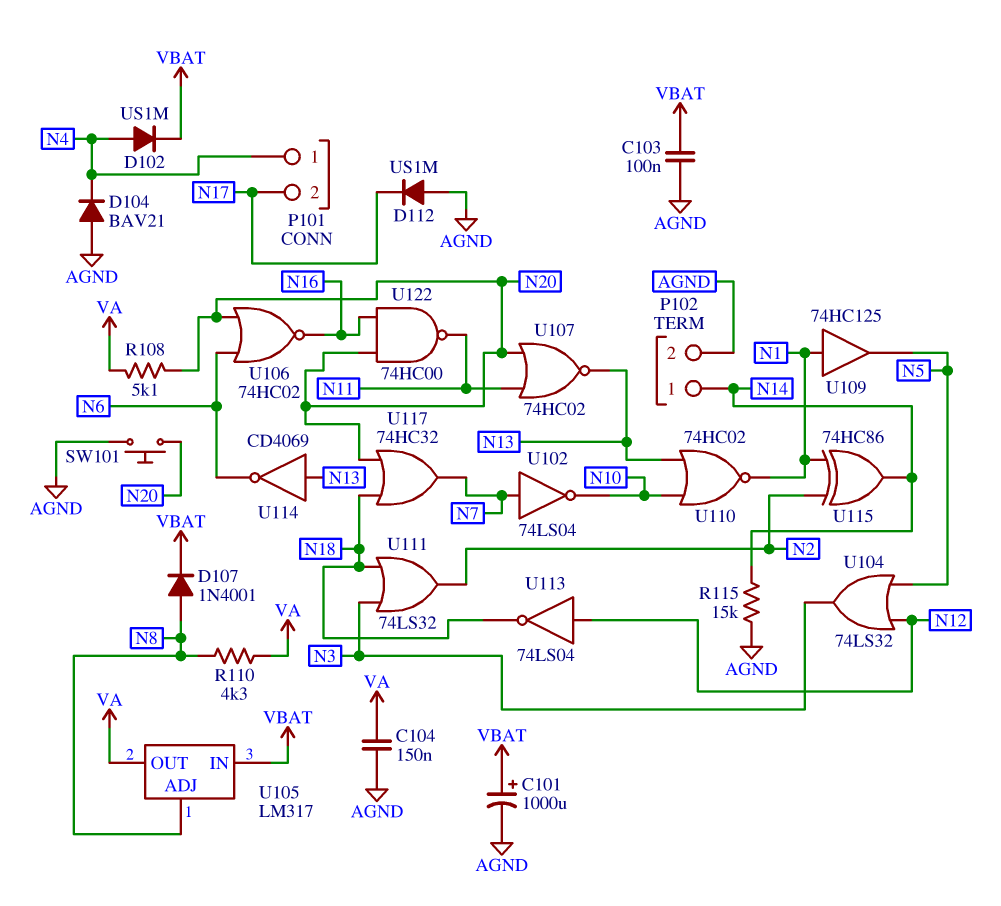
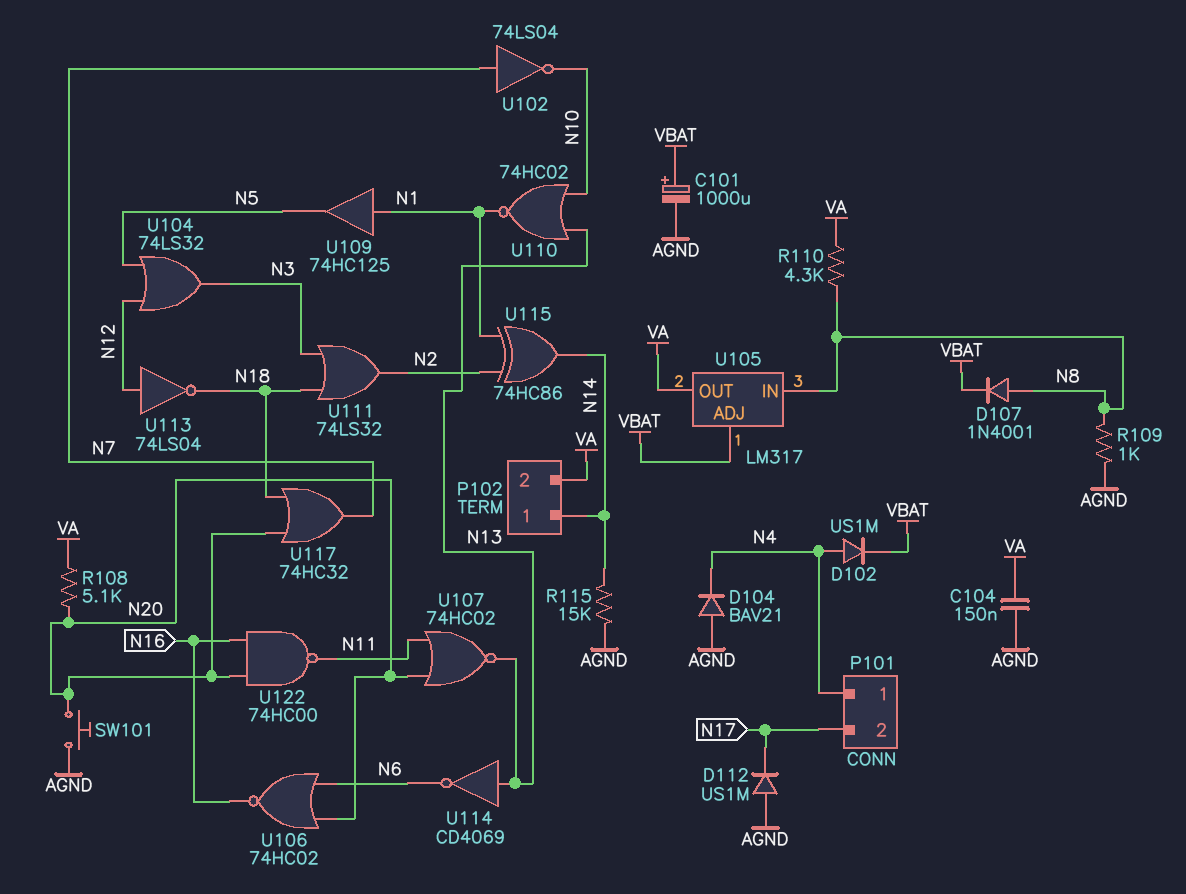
C103: 100nF (AGND, VBAT) -> none
P102 pin 2: AGND -> VA
R109: none -> 1k (AGND, N8)
U105 pin ADJ: N8 -> VBAT
U105 pin IN: VBAT -> N8

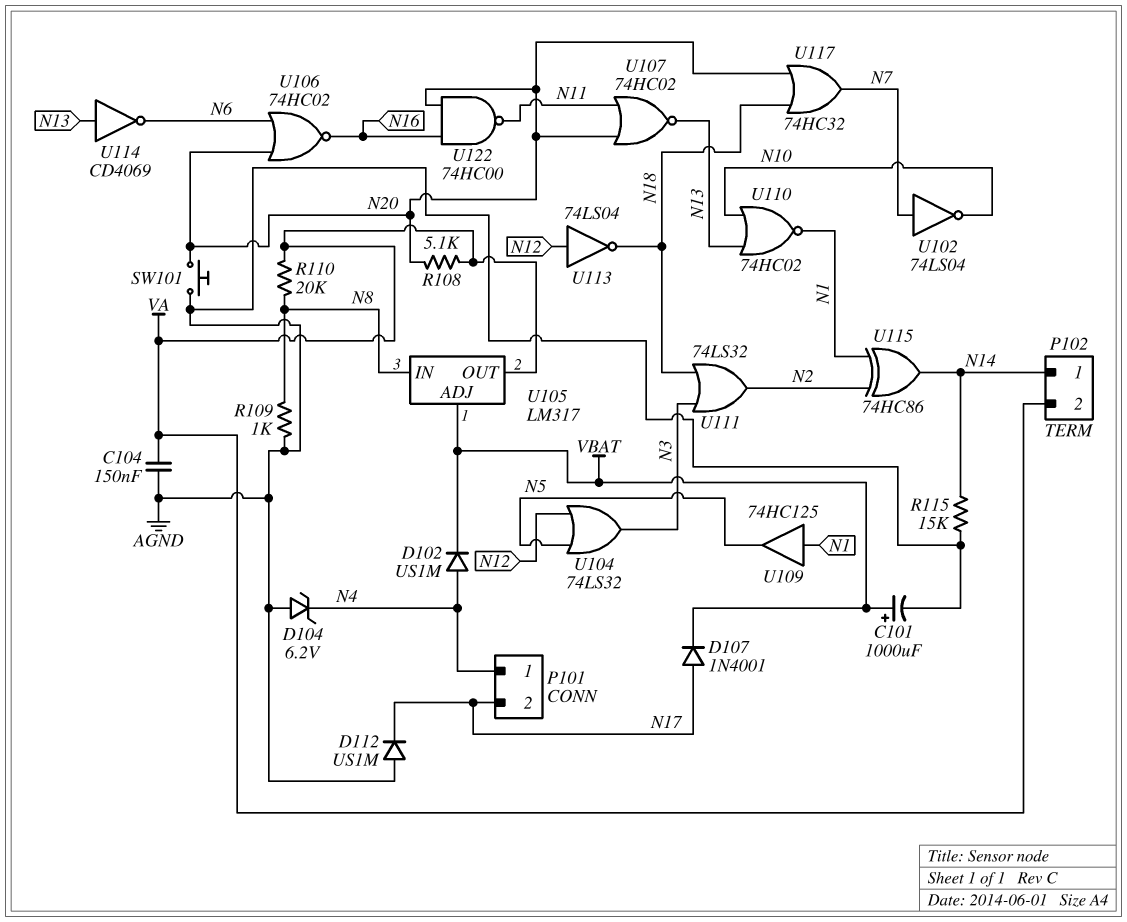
D104: diode BAV21 (A AGND, K N4) -> zener 6.2V (A AGND, K N4)
D107: diode 1N4001 (A N8, K VBAT) -> diode 1N4001 (A N17, K VBAT)
R110: 4.3k (N8, VA) -> 20k (N8, VA)

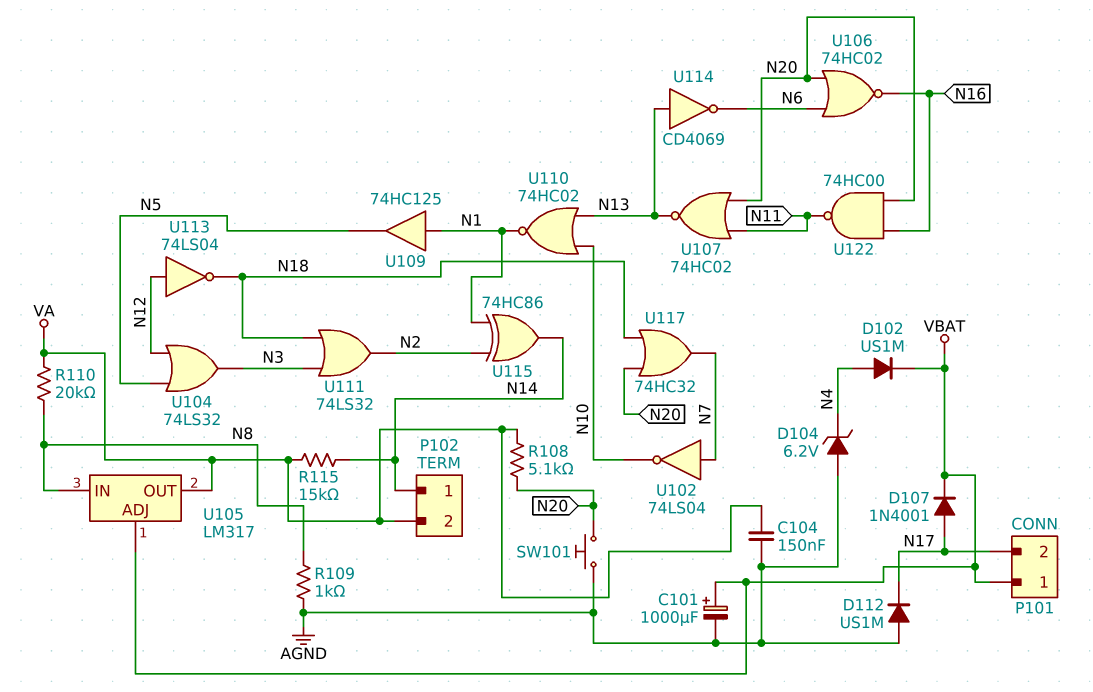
P101 pin 1: N4 -> VBAT
R115: 15k (AGND, N14) -> 15k (N14, VA)

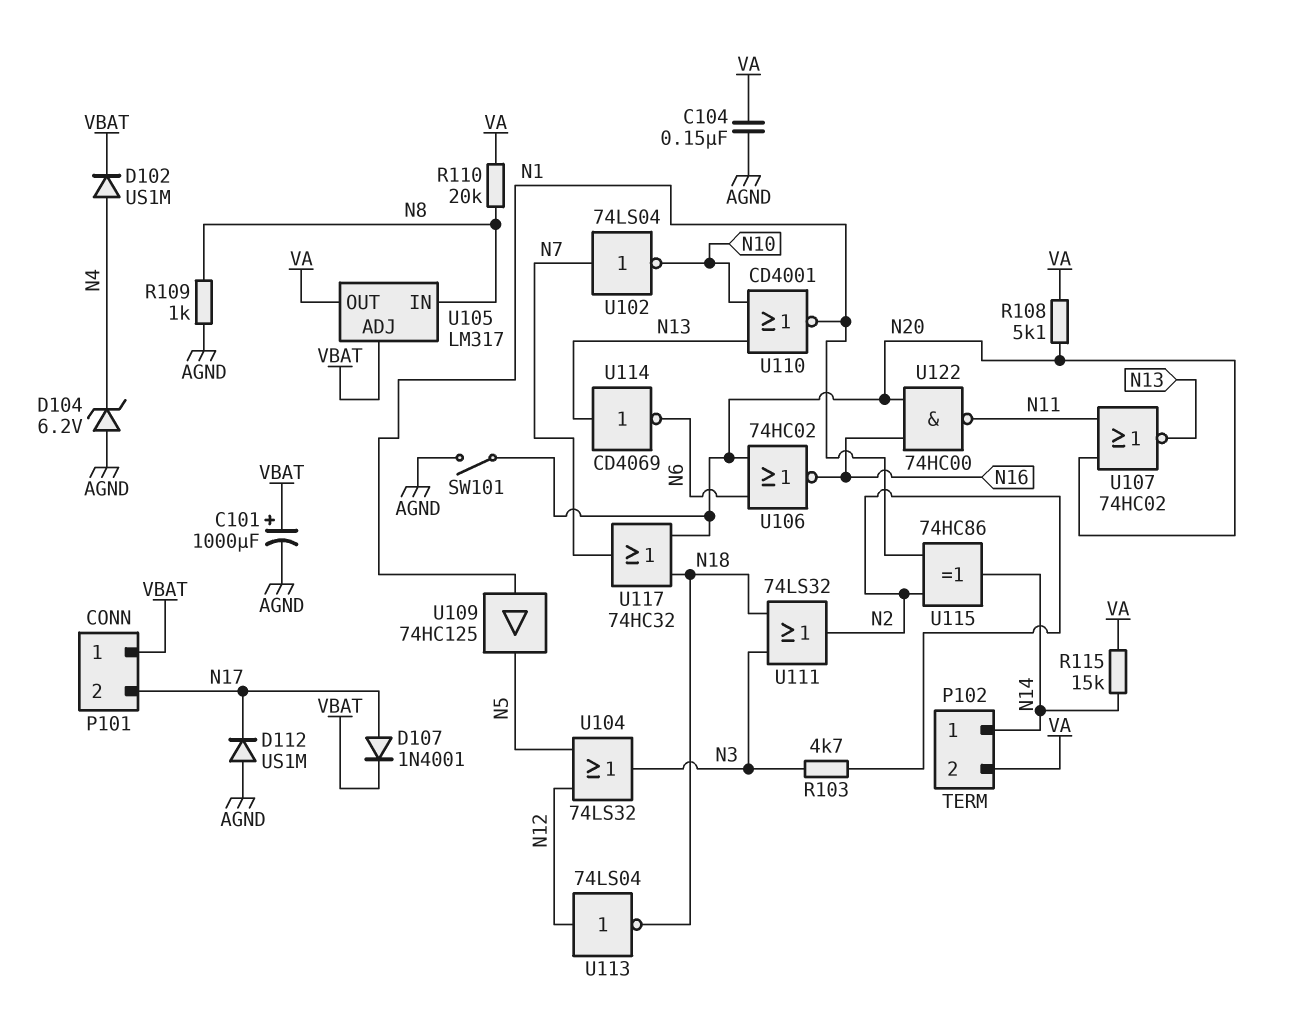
R103: none -> 4.7k (N2, N3)
SW101: button (AGND, N20) -> switch (AGND, N20)
U110: NOR 74HC02 (in N10, in N13, out N1) -> NOR CD4001 (in N10, in N13, out N1)

